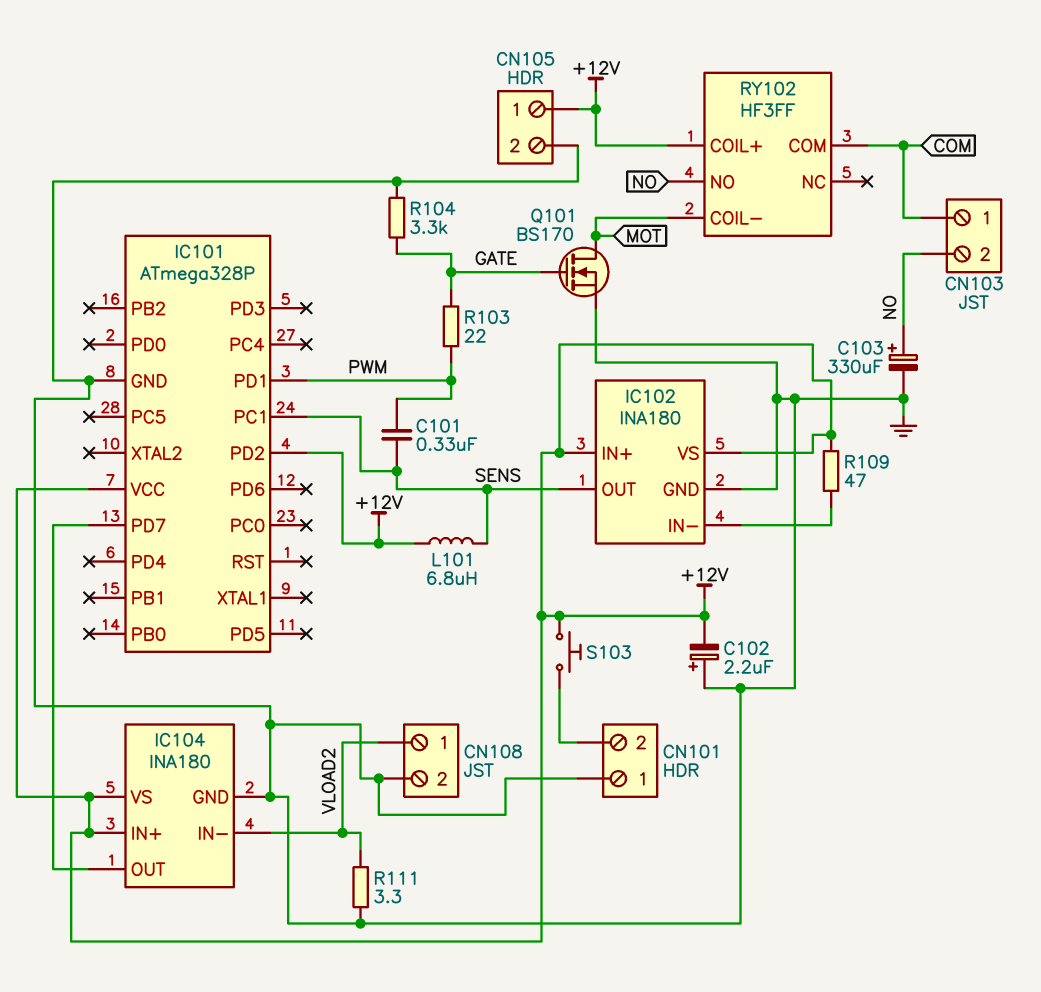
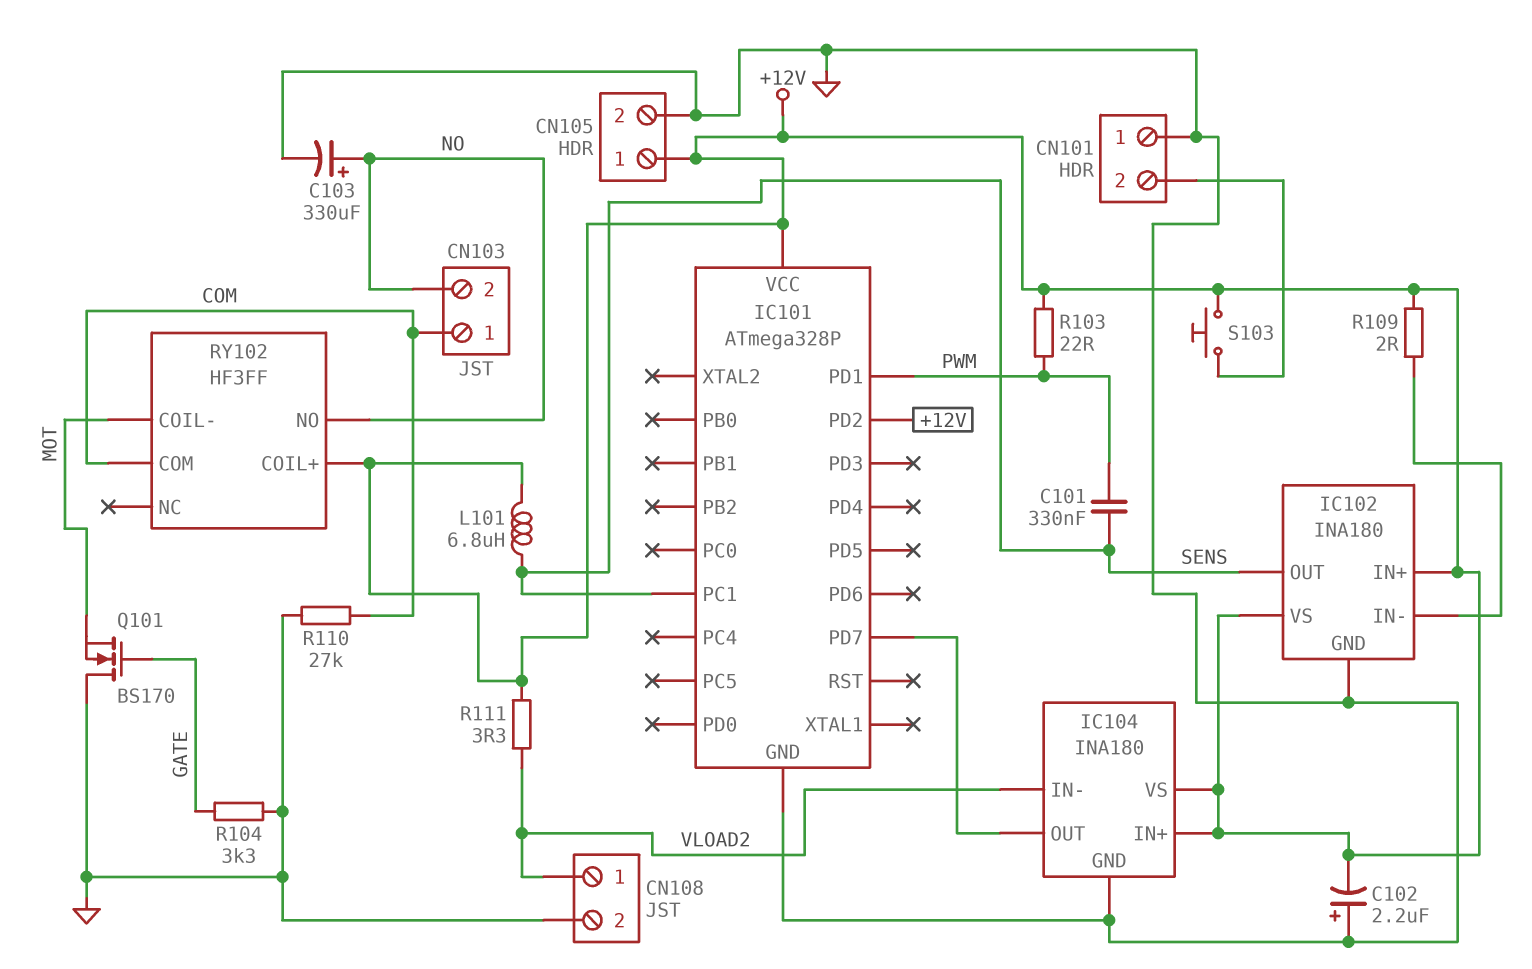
Q101: NMOS BS170 (G GATE, D MOT, S GND) -> NMOS BS170 (G GATE, D GND, S MOT)
R103: 22 (GATE, PWM) -> 22 (+12V, PWM)
R109: 47 (+12V, IC102/IN-) -> 2 (+12V, IC102/IN-)
R110: none -> 27k (COM, GND)
R111: 3.3 (GND, VLOAD2) -> 3.3 (+12V, VLOAD2)

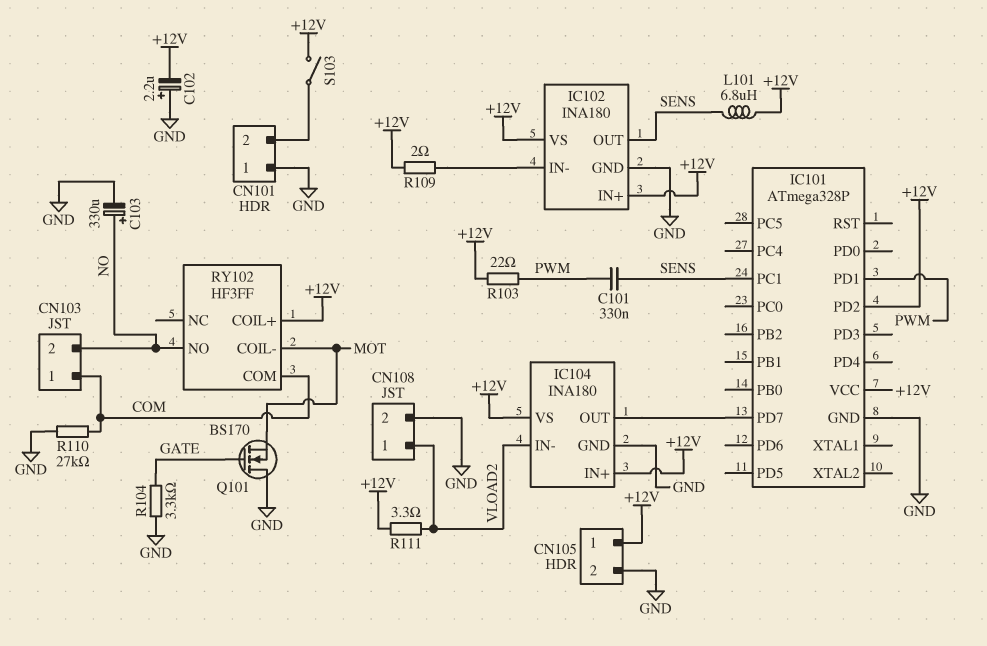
S103: button (+12V, CN101/2) -> switch (+12V, CN101/2)

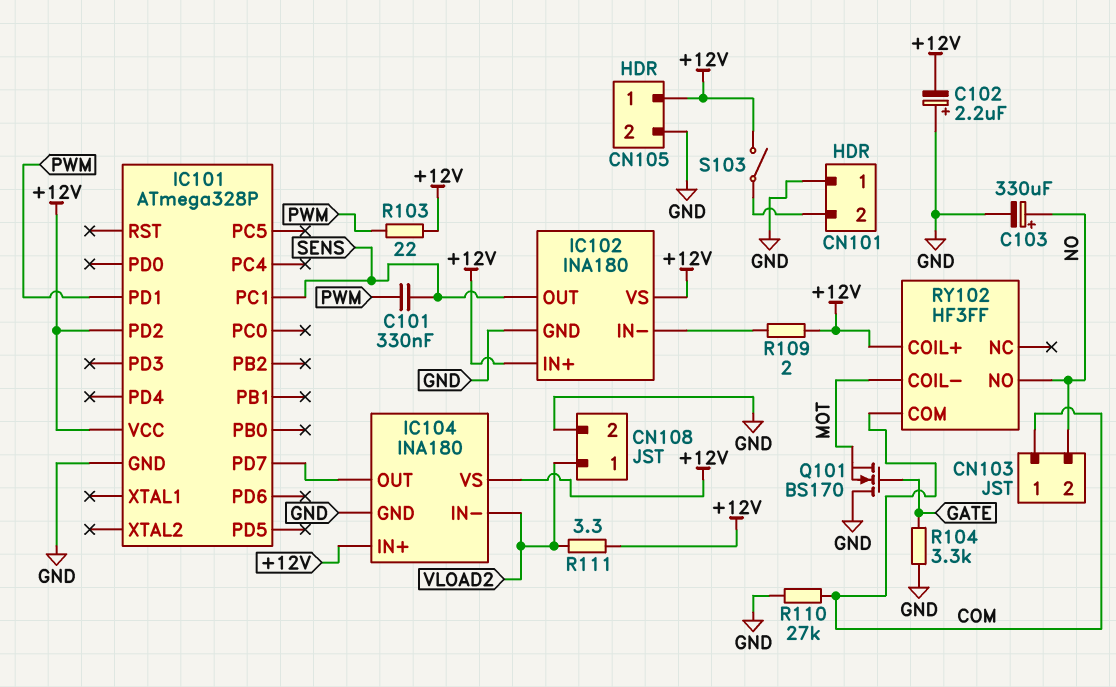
L101: 6.8uH (+12V, SENS) -> none

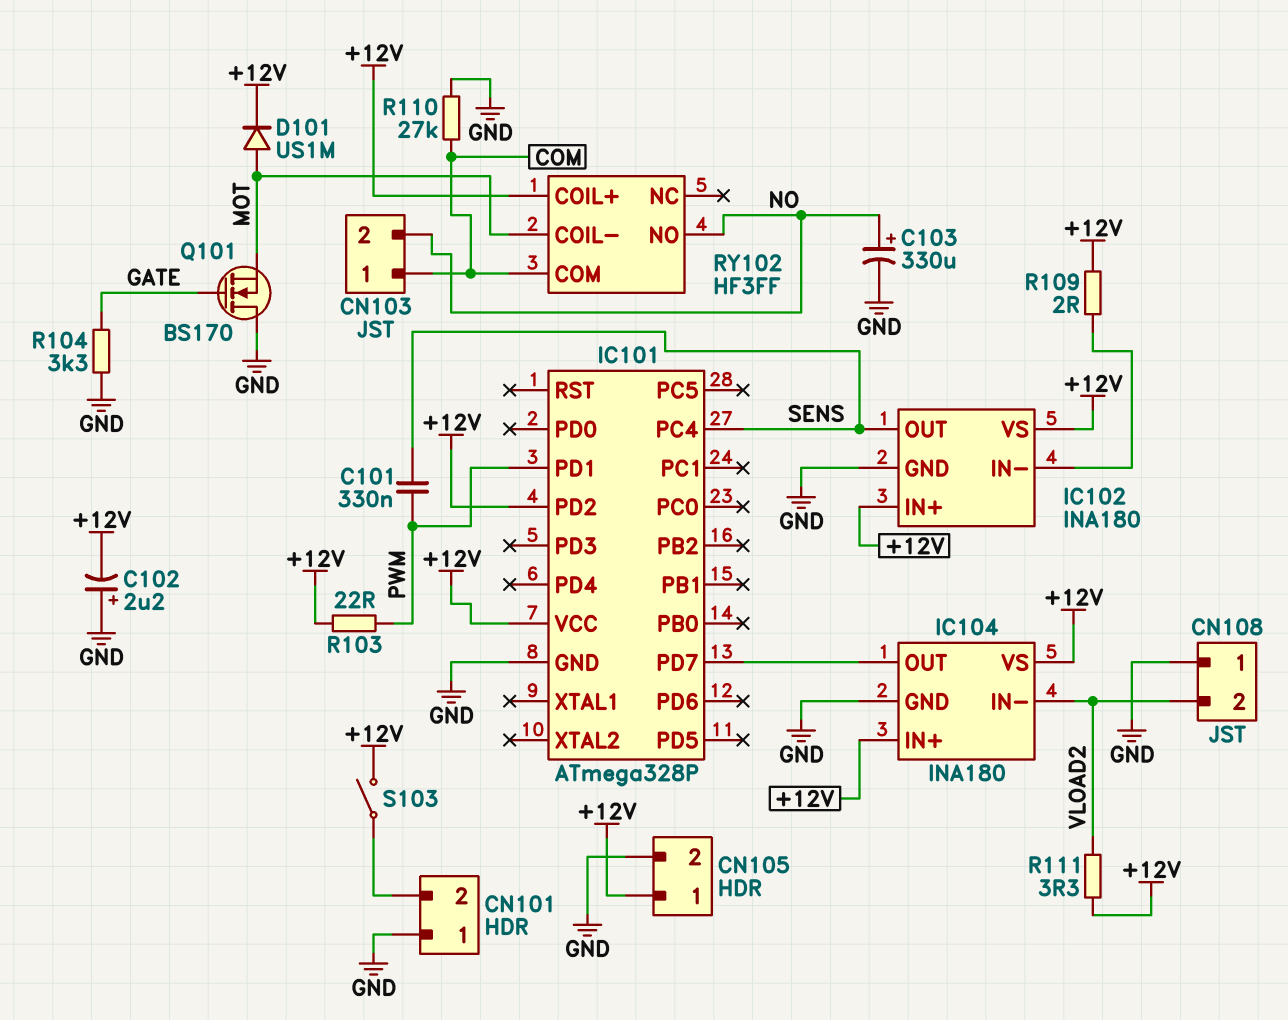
CN108 pin 1: VLOAD2 -> GND
CN108 pin 2: GND -> VLOAD2
D101: none -> diode US1M (A MOT, K +12V)
IC101 pin PC1: SENS -> none
IC101 pin PC4: none -> SENS

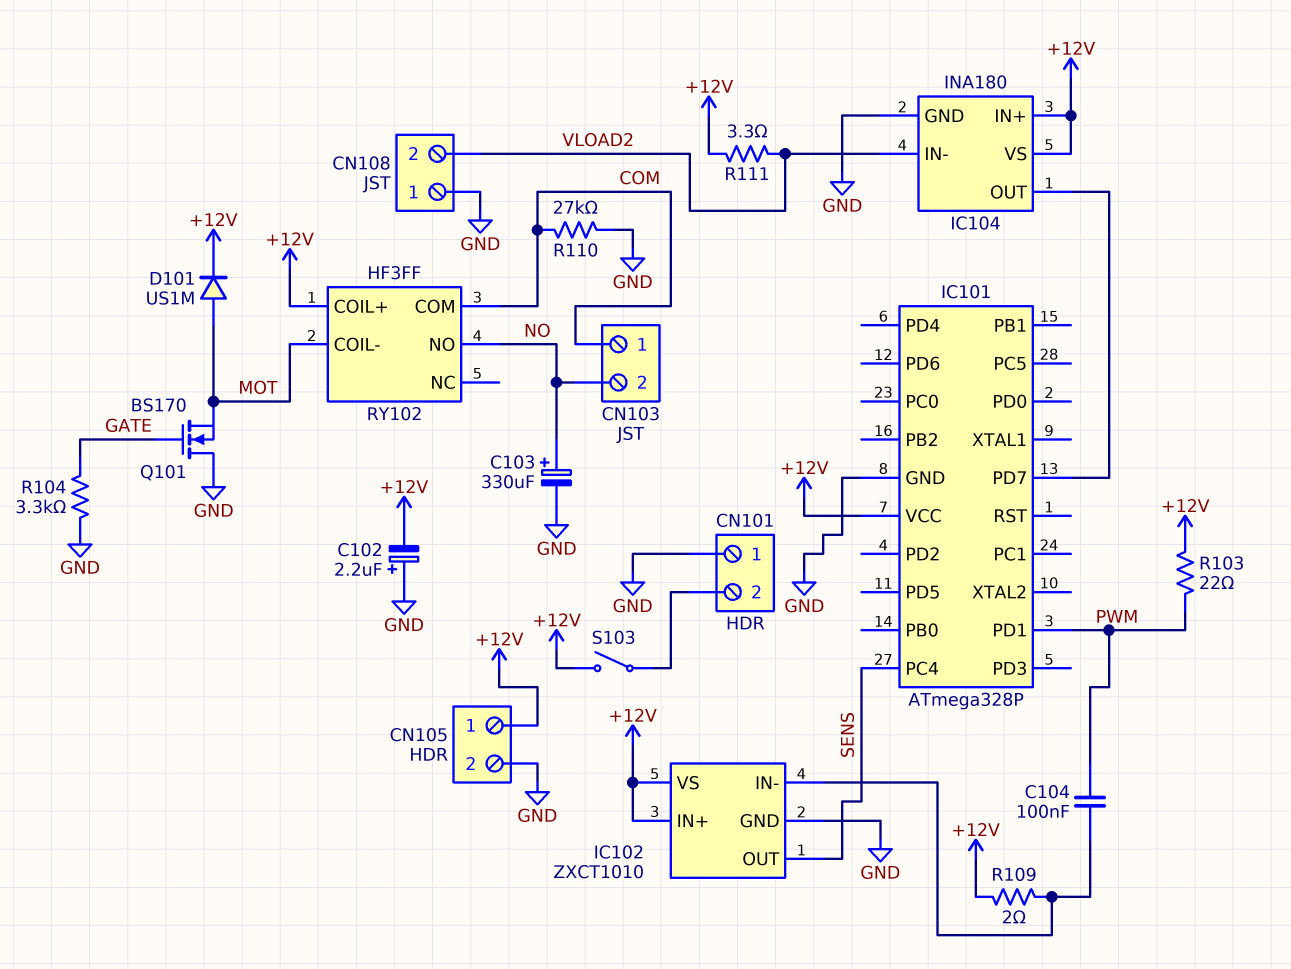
C101: 330nF (PWM, SENS) -> none
C104: none -> 100nF (IC102/IN-, PWM)
IC101 pin PD2: +12V -> none
IC102: INA180 -> ZXCT1010

